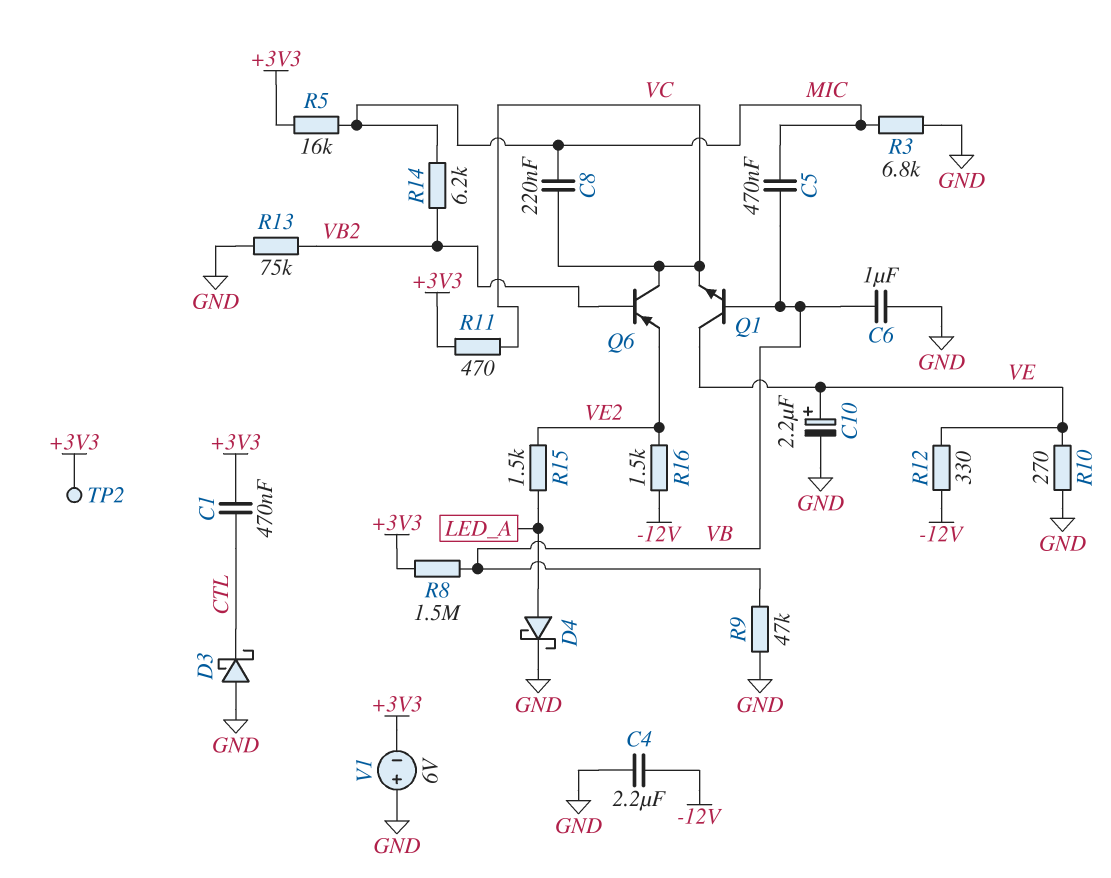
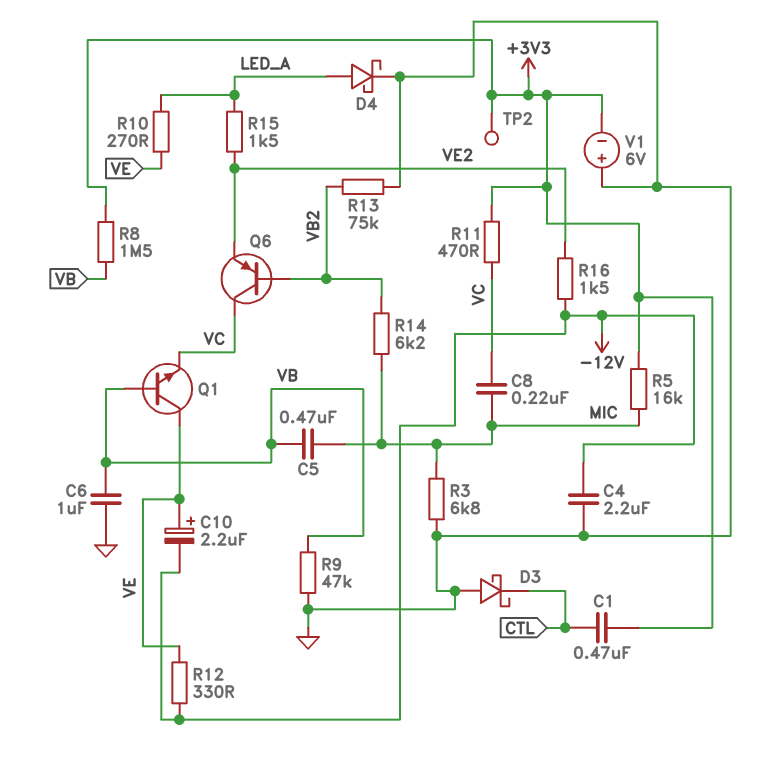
C10: 2.2uF (plus VE, minus GND) -> 2.2uF (plus VE, minus -12V)
R10: 270 (GND, VE) -> 270 (LED_A, VE)

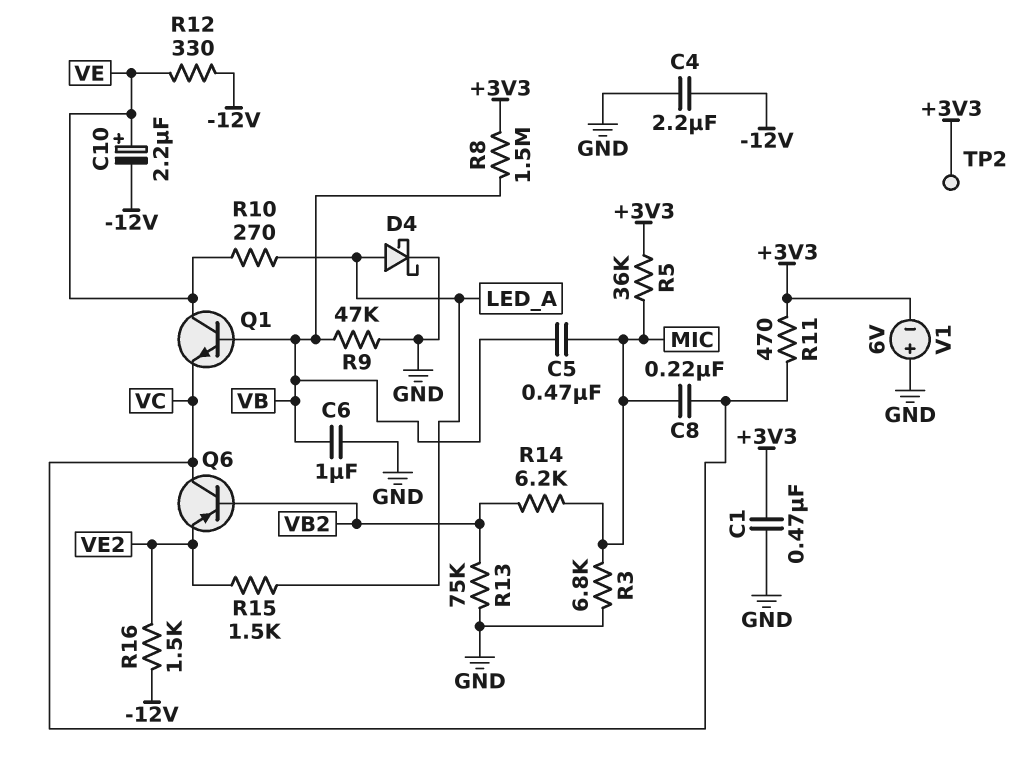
C1: 470nF (+3V3, CTL) -> 470nF (+3V3, GND)
D3: schottky (A GND, K CTL) -> none
R5: 16k (+3V3, MIC) -> 36k (+3V3, MIC)

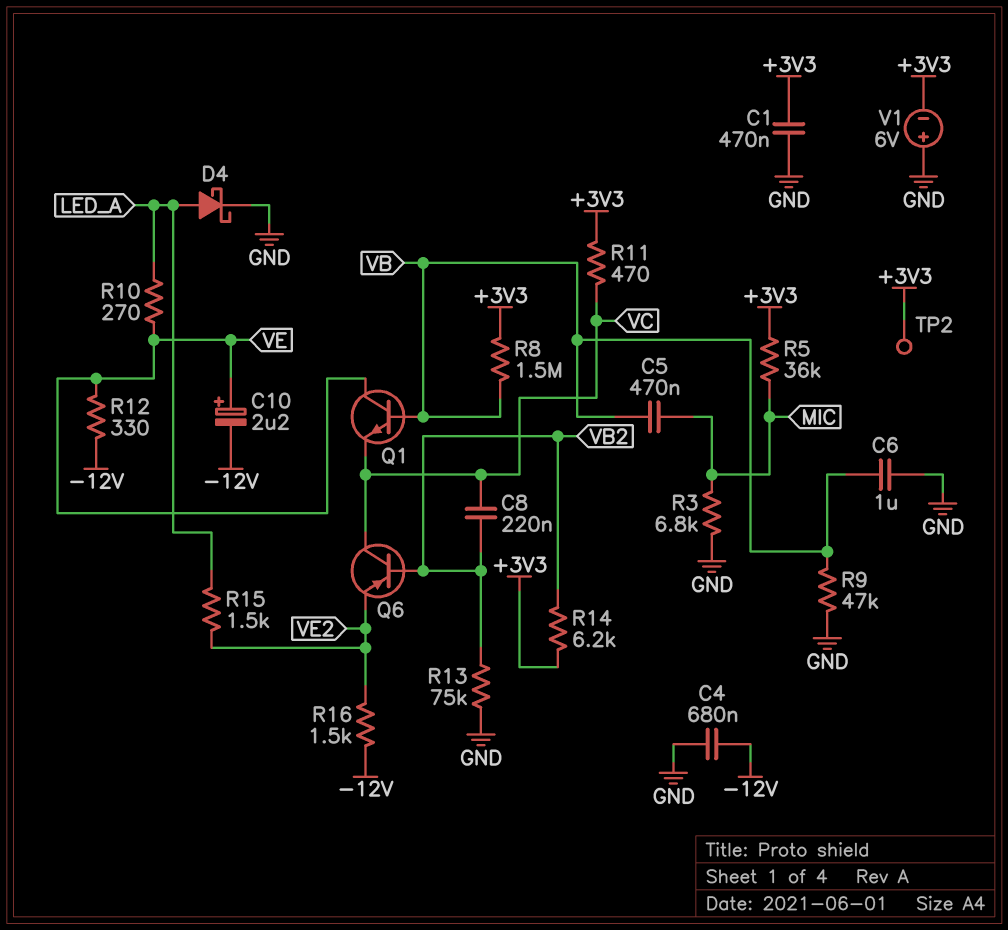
C4: 2.2uF (-12V, GND) -> 680nF (-12V, GND)
C8: 220nF (MIC, VC) -> 220nF (VB2, VC)
R14: 6.2k (MIC, VB2) -> 6.2k (+3V3, VB2)

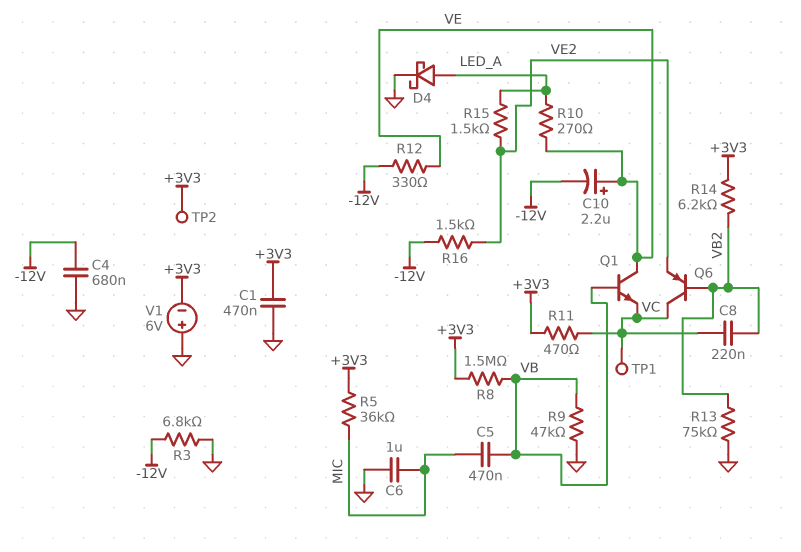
C6: 1uF (GND, VB) -> 1uF (GND, MIC)
R3: 6.8k (GND, MIC) -> 6.8k (-12V, GND)
TP1: none -> test point (VC)

